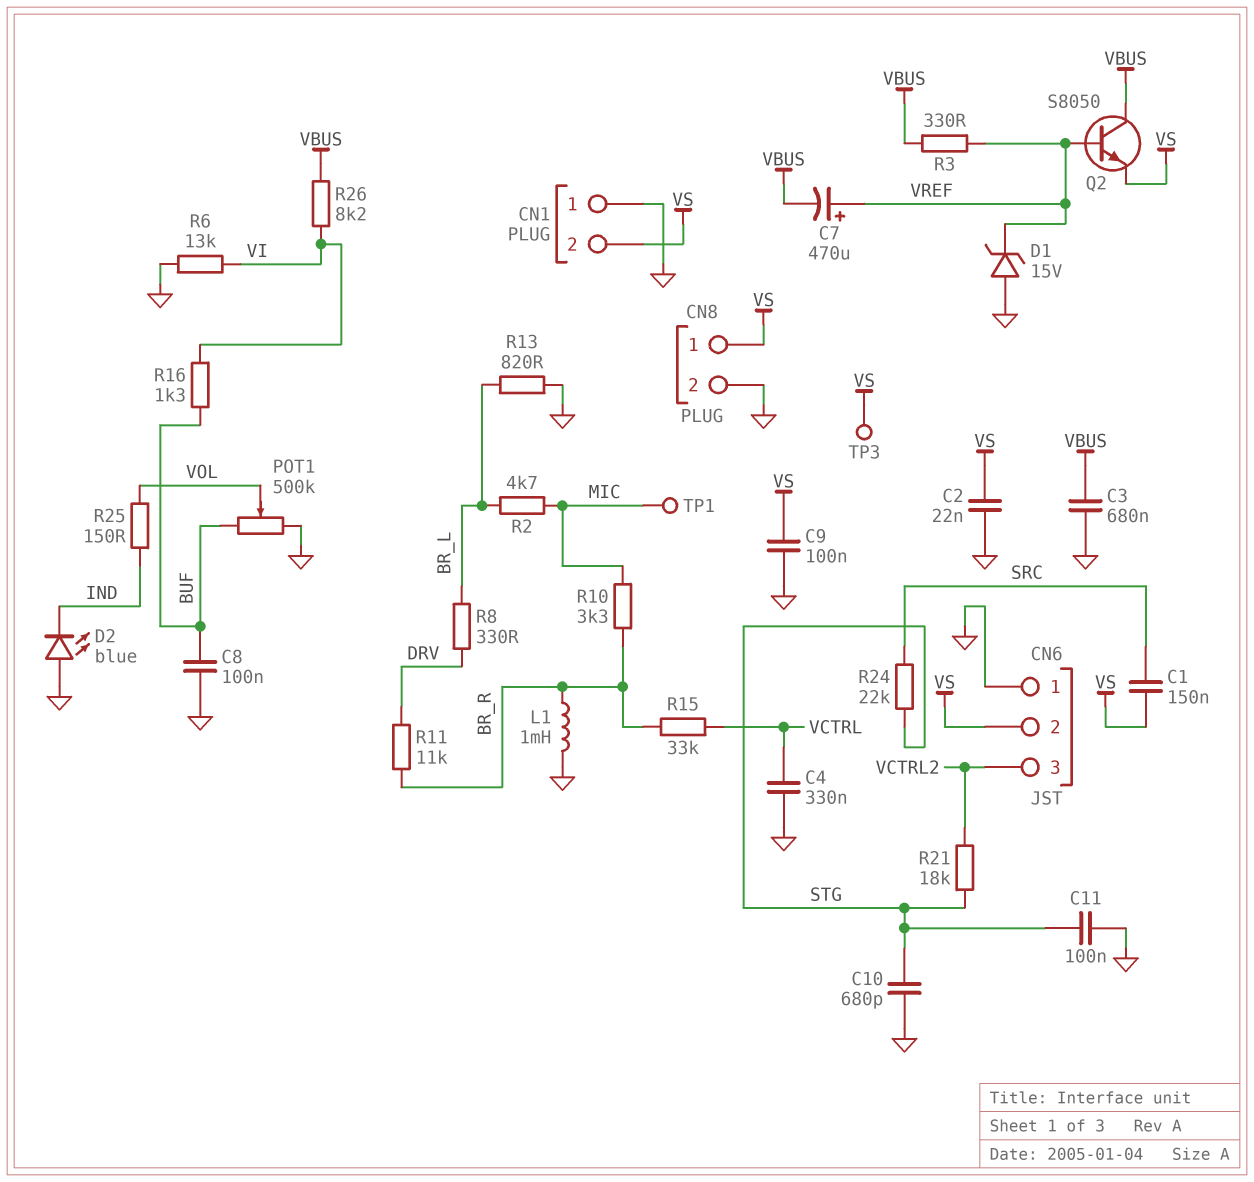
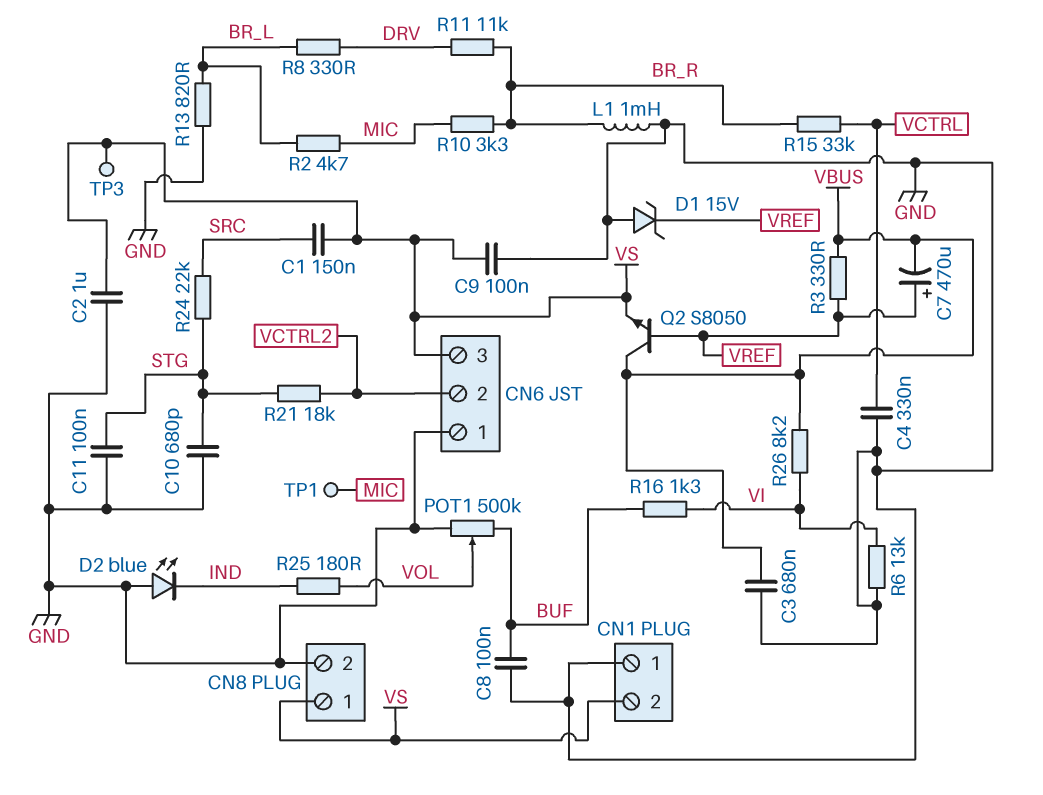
C2: 22nF (GND, VS) -> 1uF (GND, VS)
CN6 pin 2: VS -> VCTRL2
CN6 pin 3: VCTRL2 -> VS
R25: 150 (IND, VOL) -> 180 (IND, VOL)

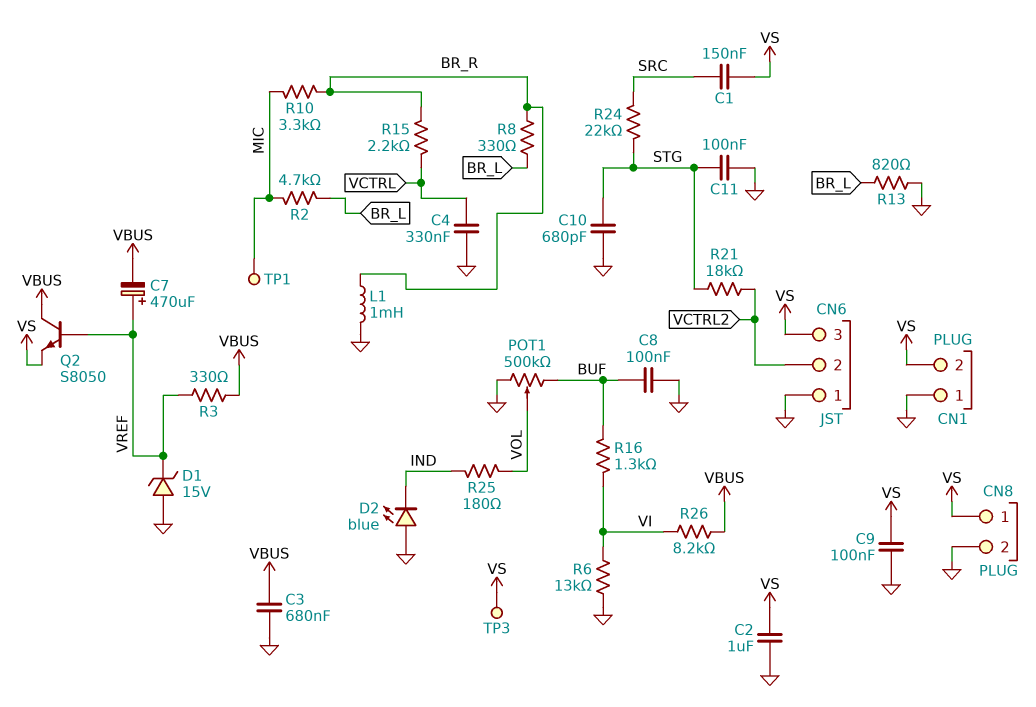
R8: 330 (BR_L, DRV) -> 330 (BR_L, BR_R)
R11: 11k (BR_R, DRV) -> none
R15: 33k (BR_R, VCTRL) -> 2.2k (BR_R, VCTRL)

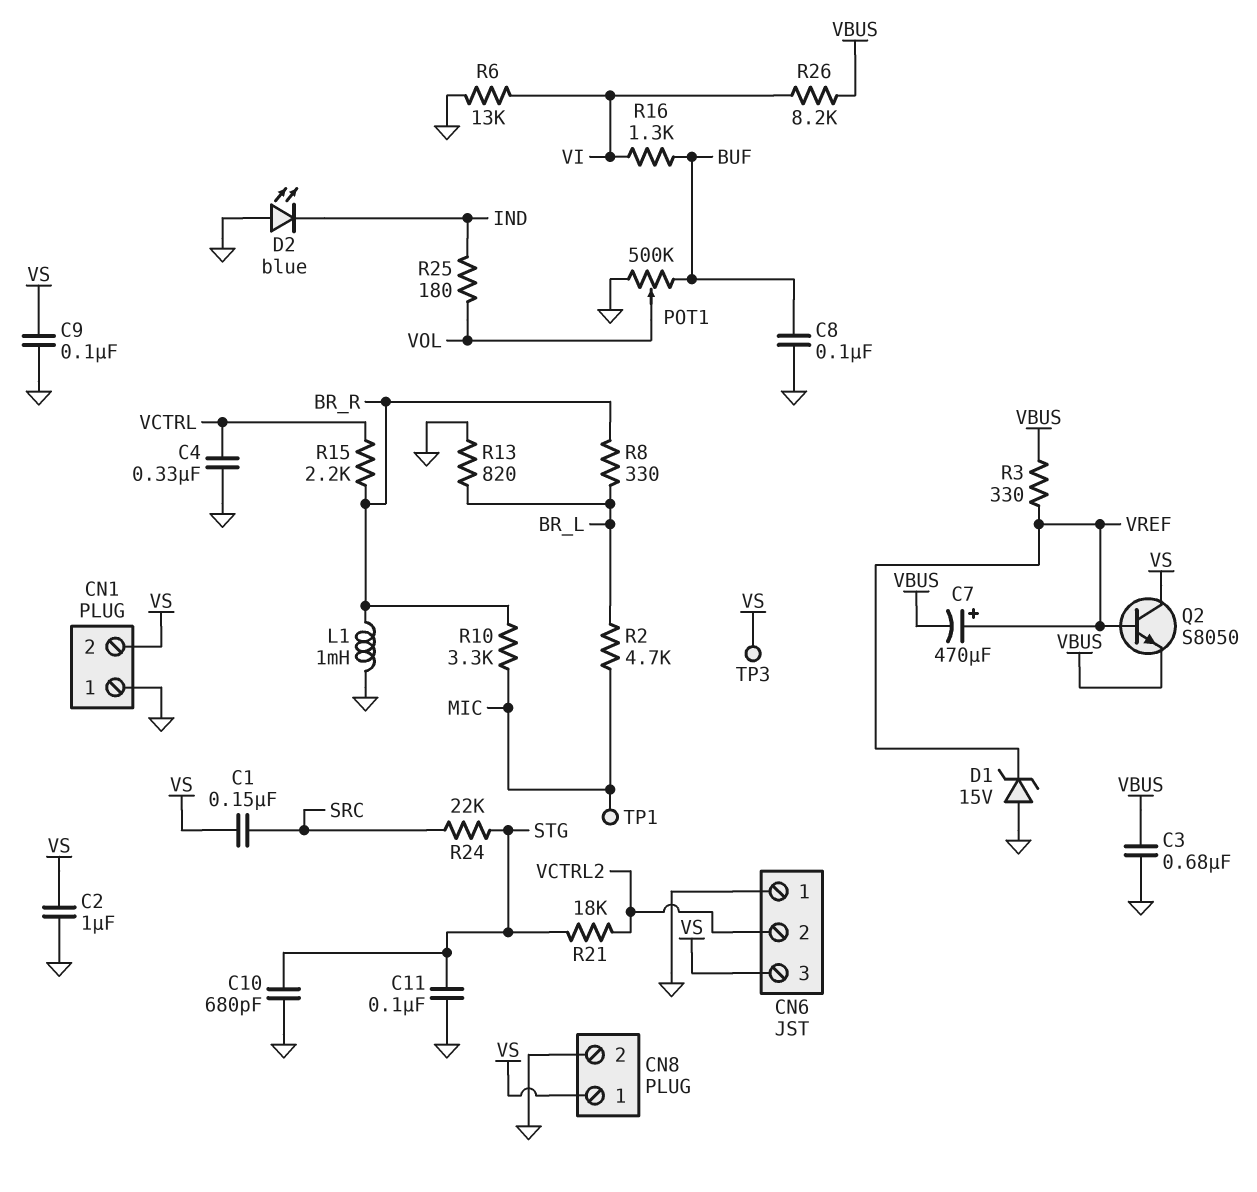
Q2: NPN S8050 (B VREF, C VBUS, E VS) -> NPN S8050 (B VREF, C VS, E VBUS)

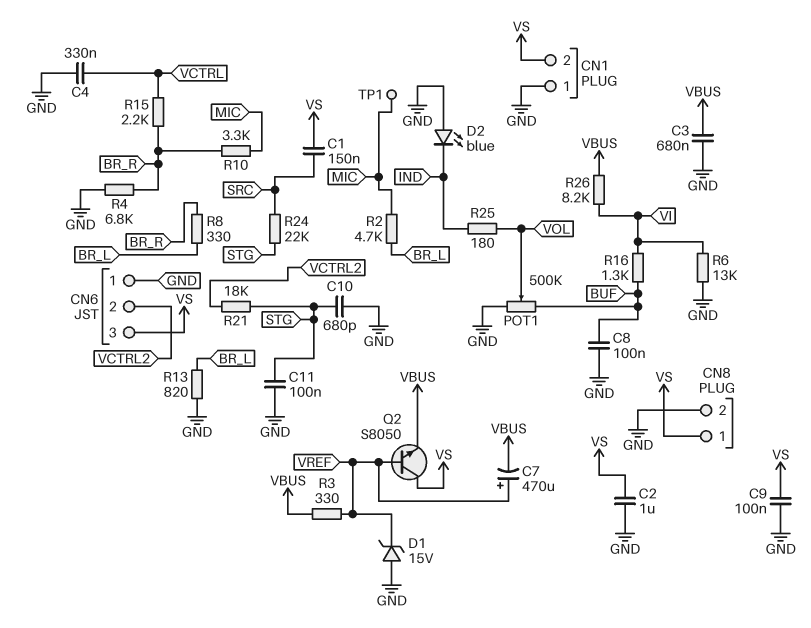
L1: 1mH (BR_R, GND) -> none
R4: none -> 6.8k (BR_R, GND)
TP3: test point (VS) -> none

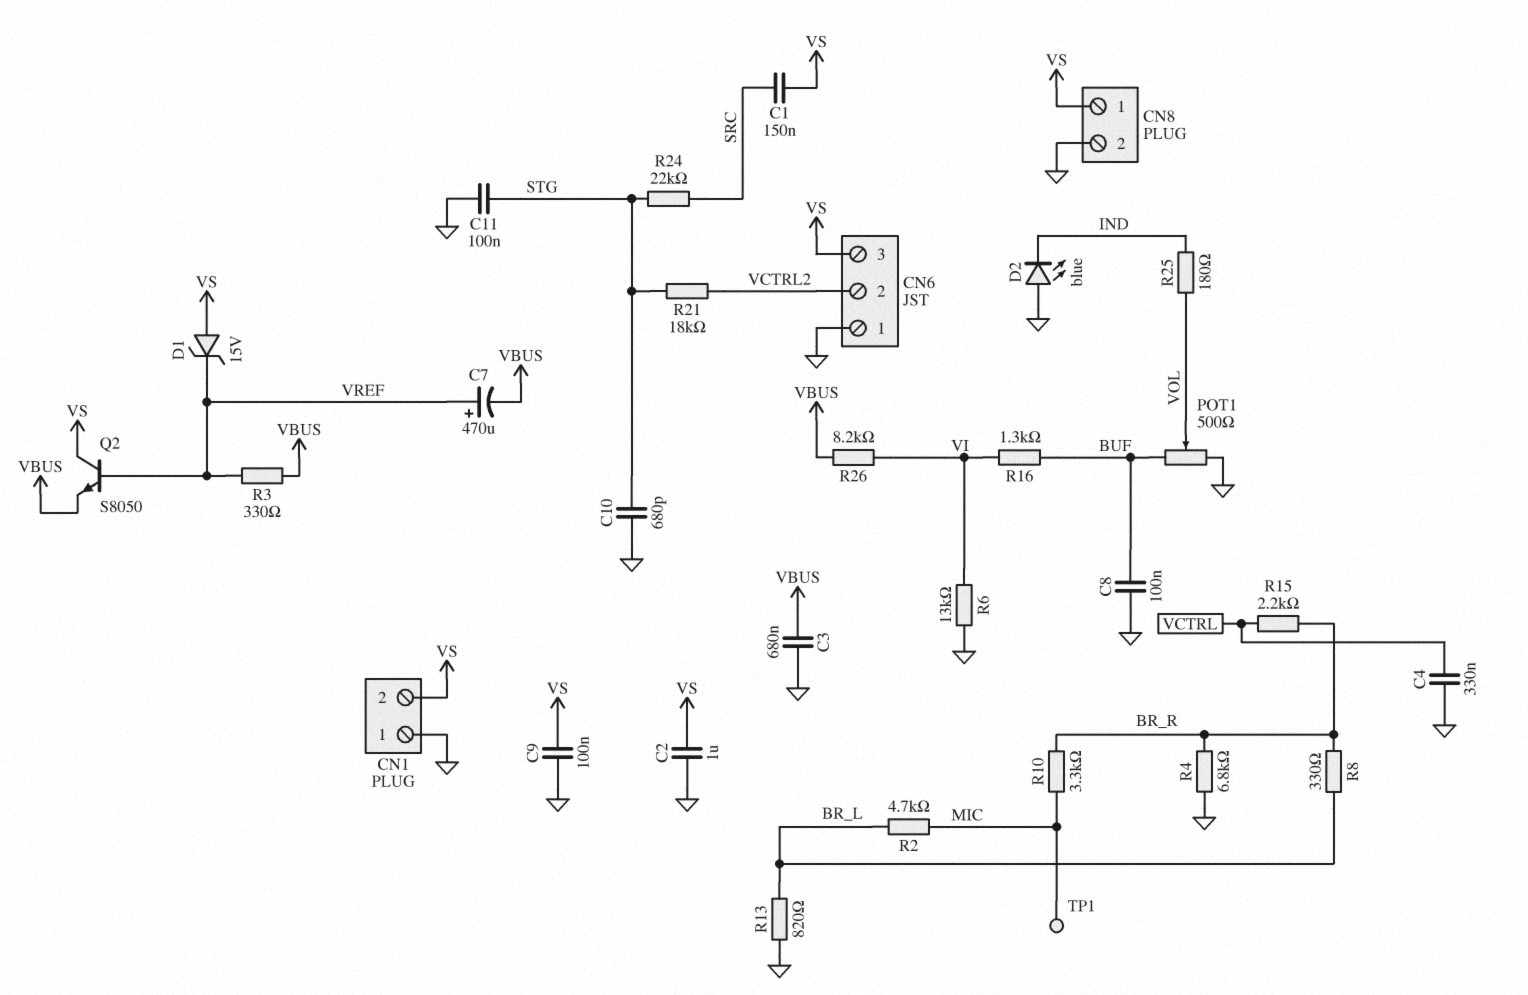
D1: zener 15V (A GND, K VREF) -> zener 15V (A VS, K VREF)
POT1: 500k (BUF, GND, wiper VOL) -> 500 (BUF, GND, wiper VOL)

